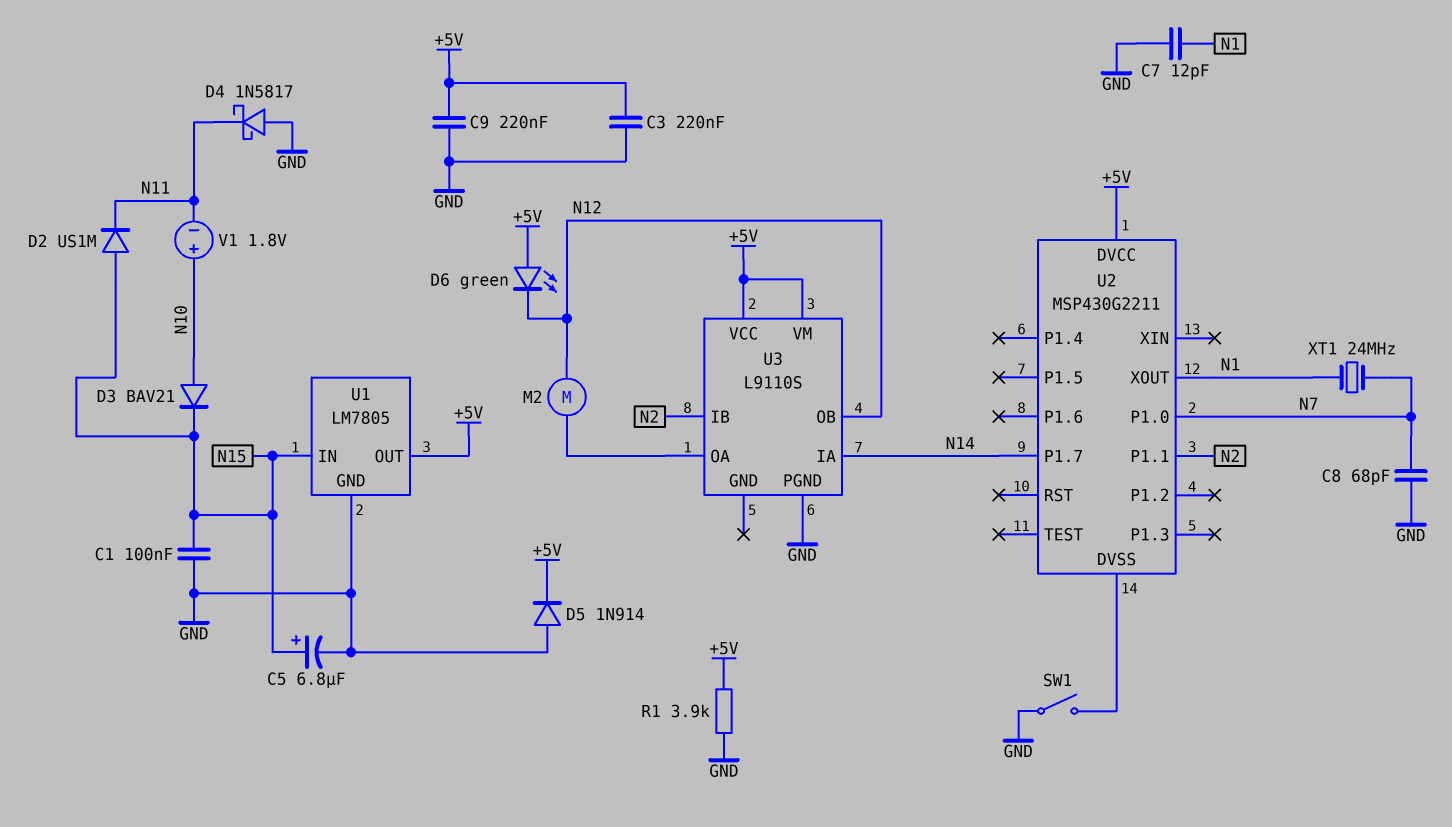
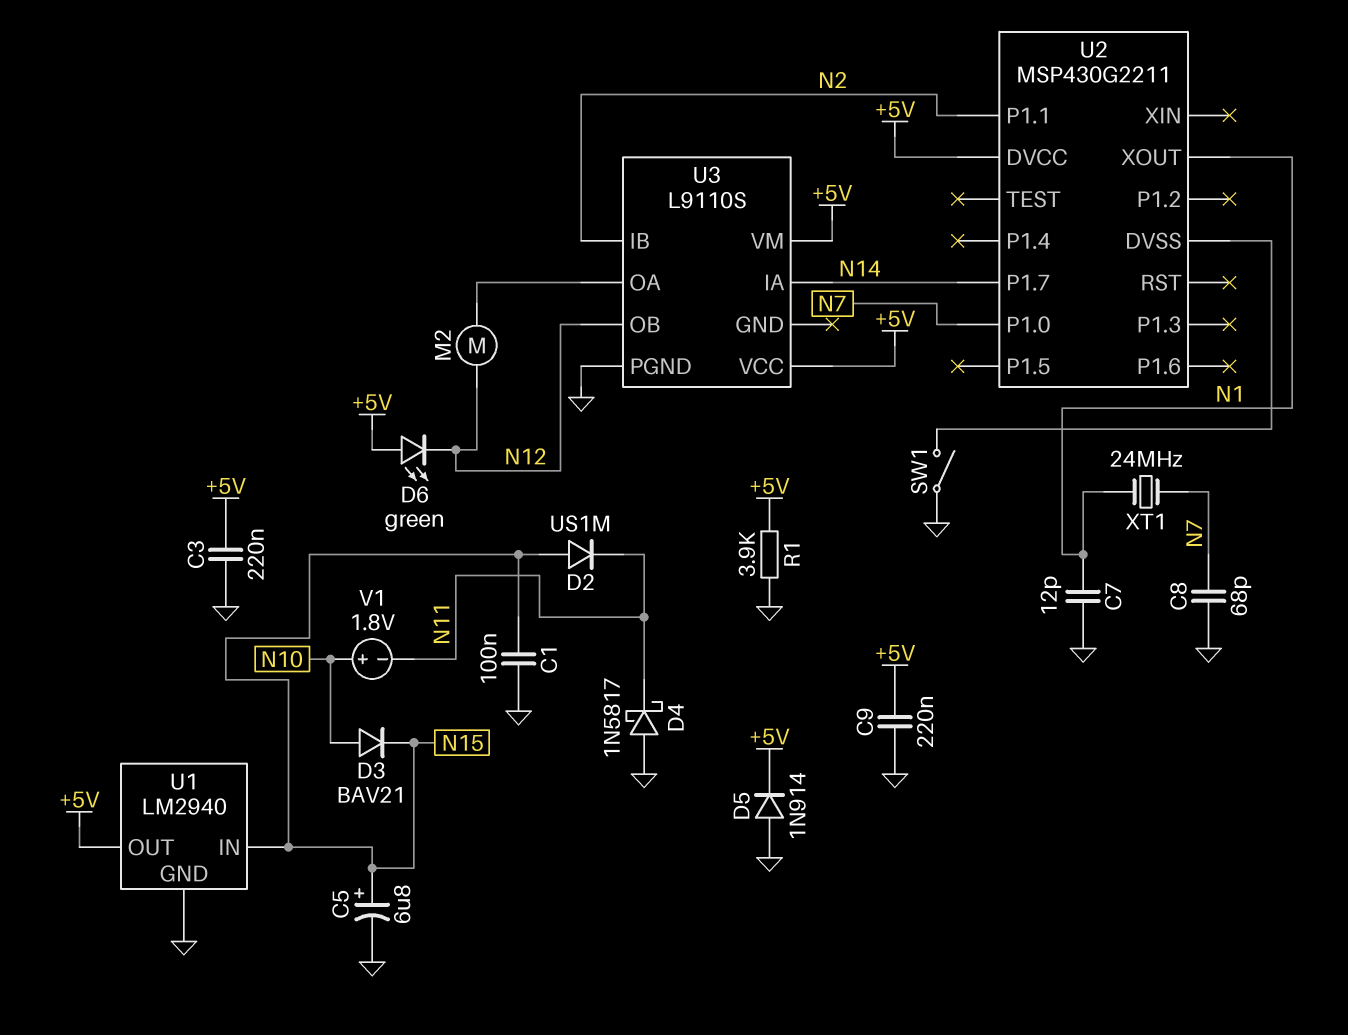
U1: LM7805 -> LM2940

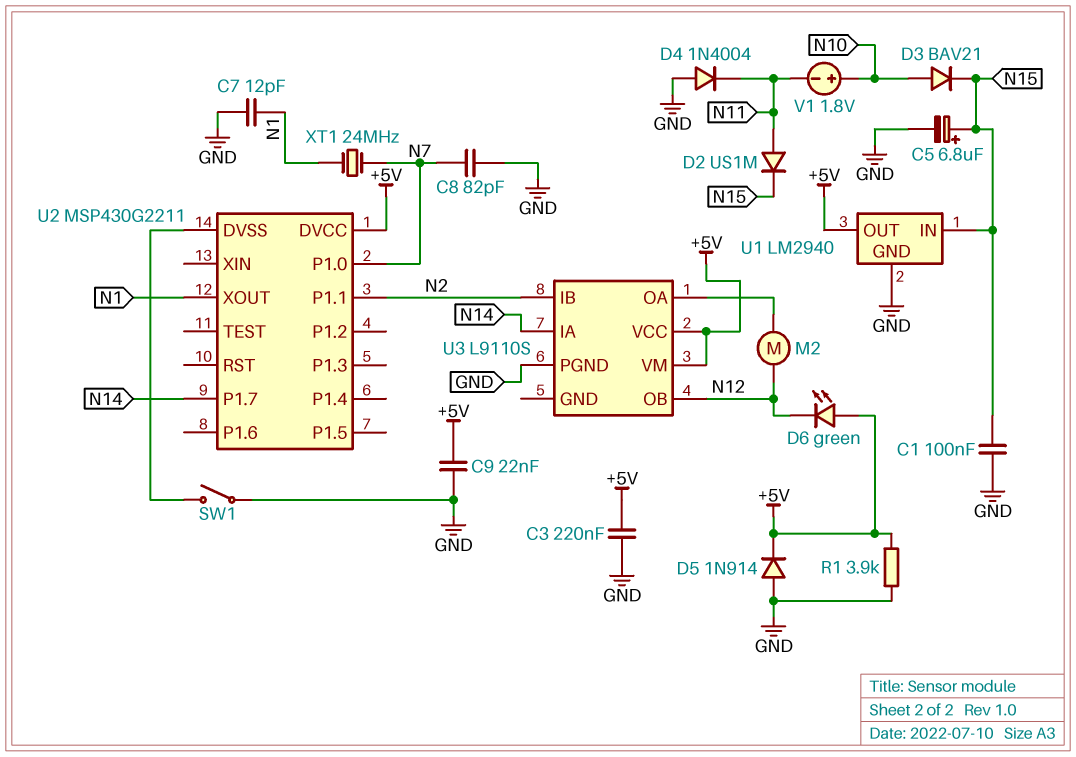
C8: 68pF (GND, N7) -> 82pF (GND, N7)
C9: 220nF (+5V, GND) -> 22nF (+5V, GND)
D2: diode US1M (A N15, K N11) -> diode US1M (A N11, K N15)
D4: schottky 1N5817 (A GND, K N11) -> diode 1N4004 (A GND, K N11)

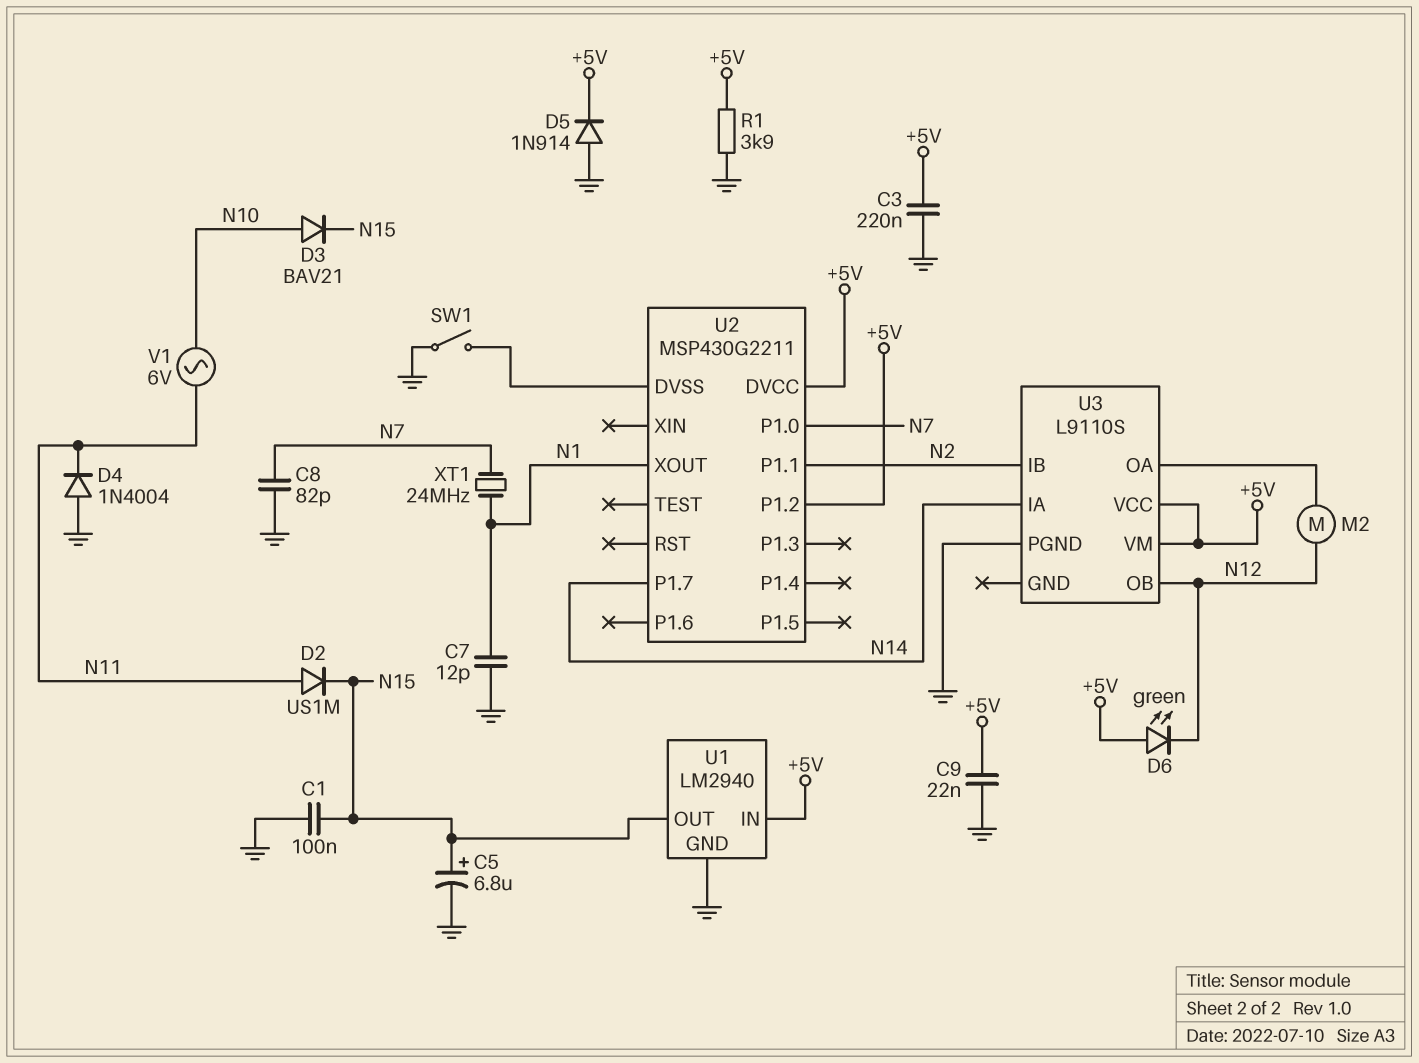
U1 pin IN: N15 -> +5V
U1 pin OUT: +5V -> N15
U2 pin P1.2: none -> +5V
V1: 1.8V (plus N10, minus N11) -> AC 6V (N10, N11)

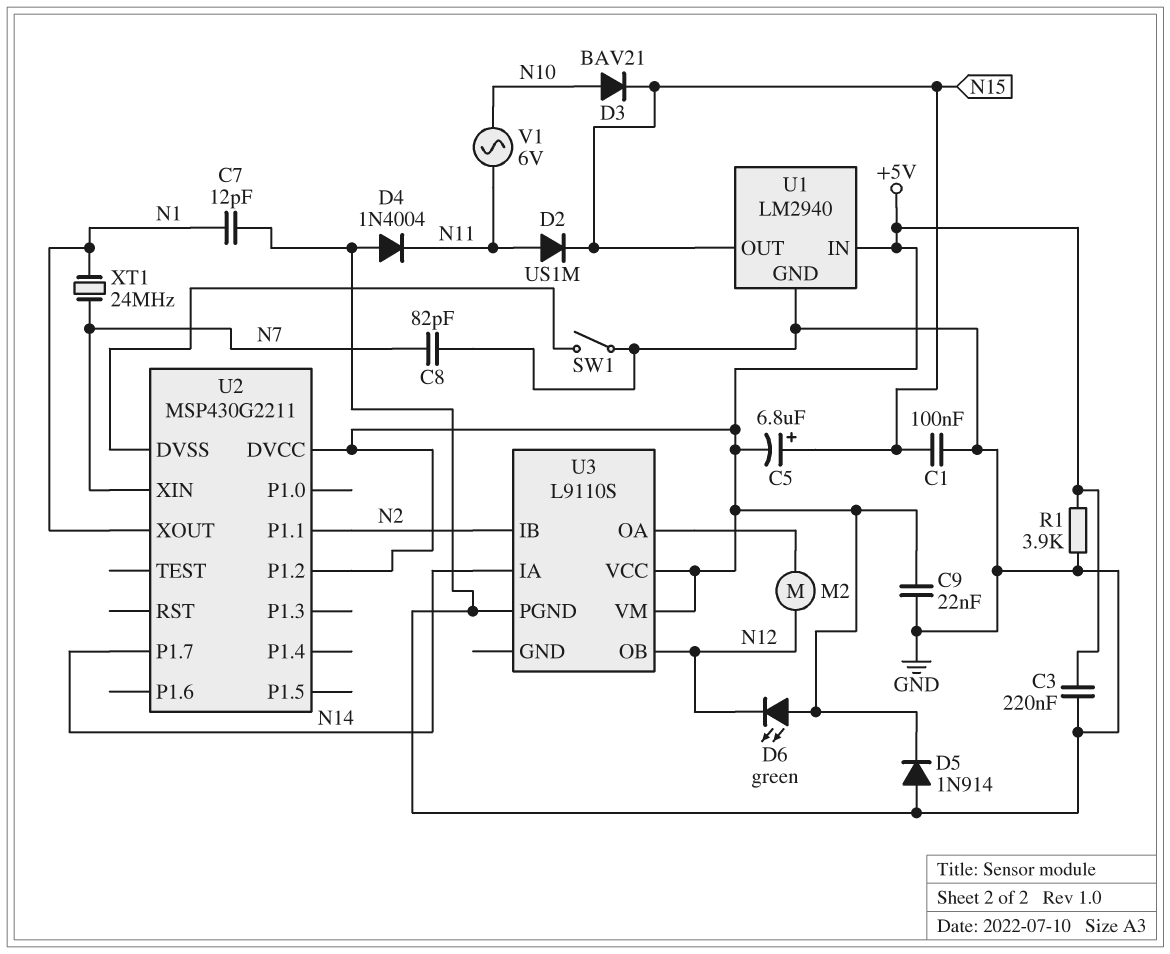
C5: 6.8uF (plus N15, minus GND) -> 6.8uF (plus N15, minus +5V)
U2 pin P1.0: N7 -> none
U2 pin XIN: none -> N7

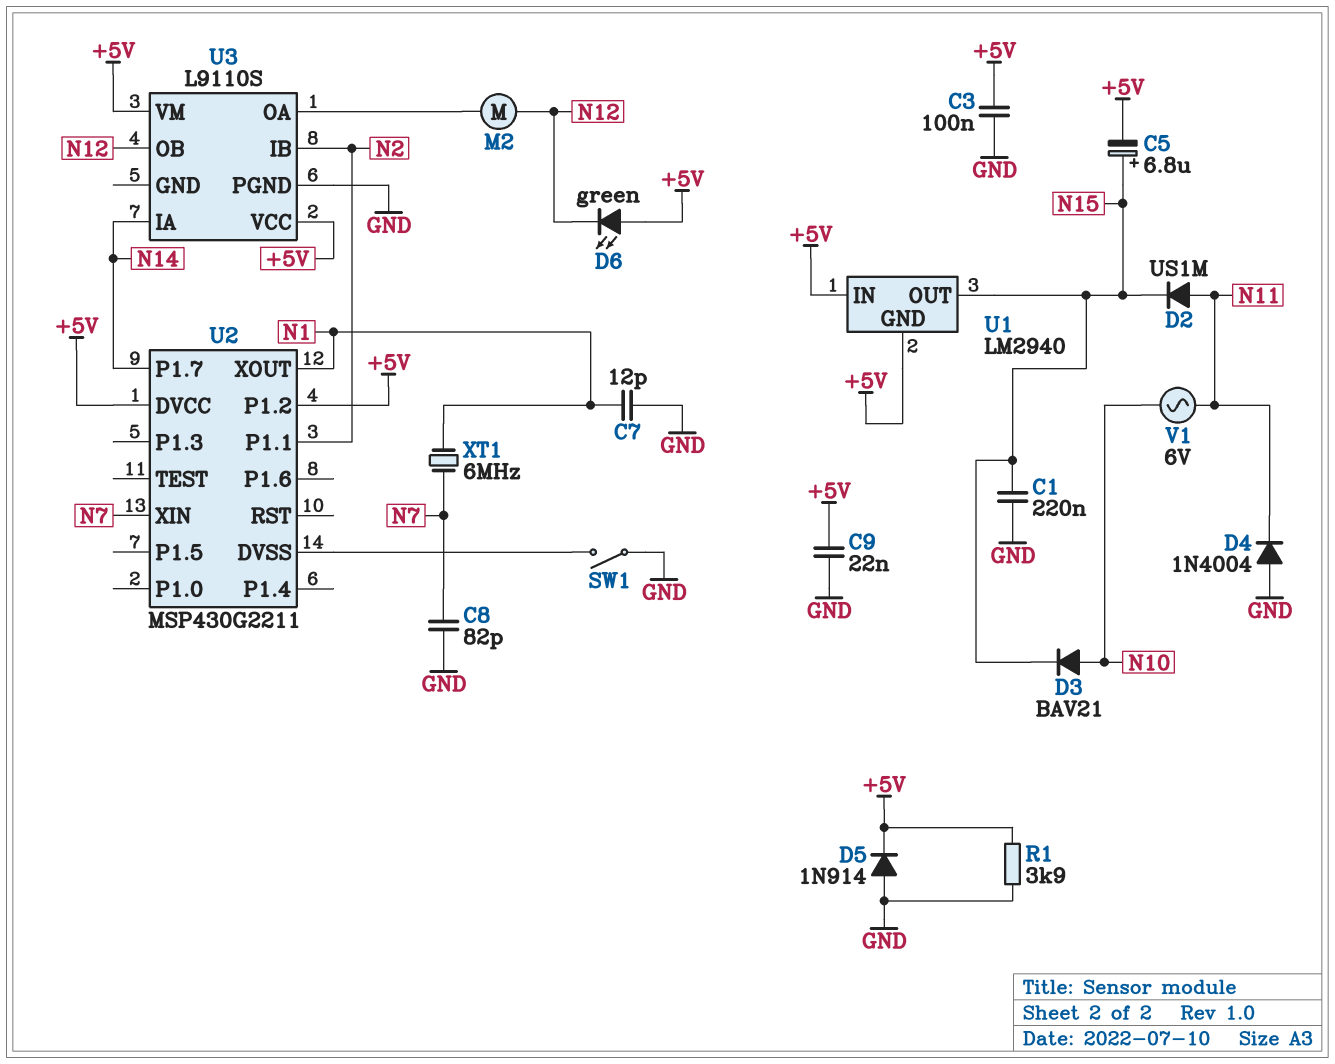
C1: 100nF (GND, N15) -> 220nF (GND, N15)
C3: 220nF (+5V, GND) -> 100nF (+5V, GND)
U1 pin GND: GND -> +5V
XT1: 24MHz (N1, N7) -> 6MHz (N1, N7)

